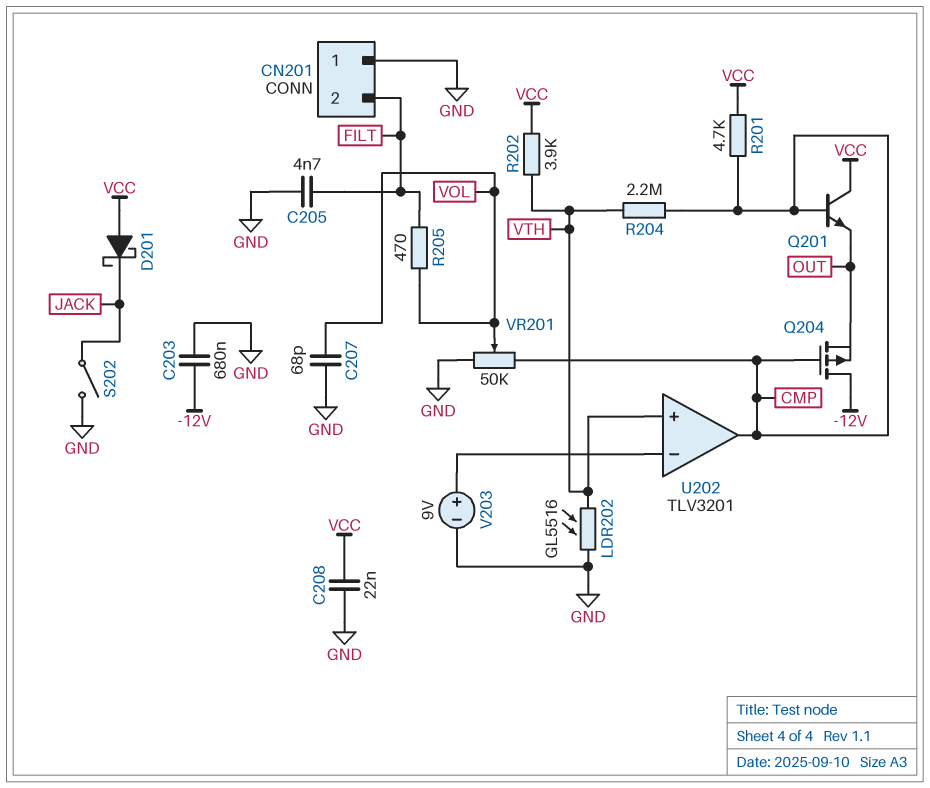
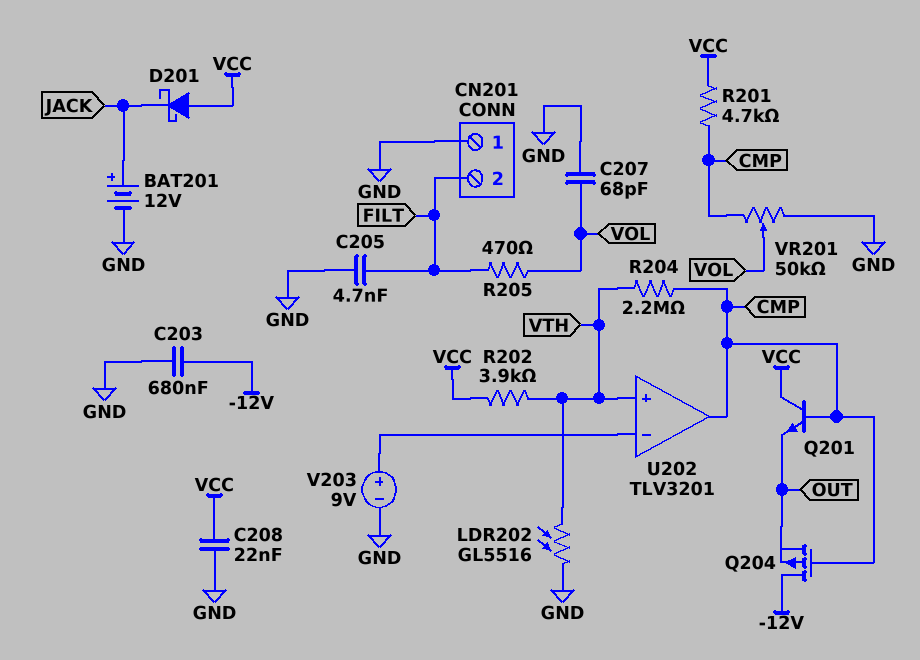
BAT201: none -> 12V (plus JACK, minus GND)
S202: switch (GND, JACK) -> none

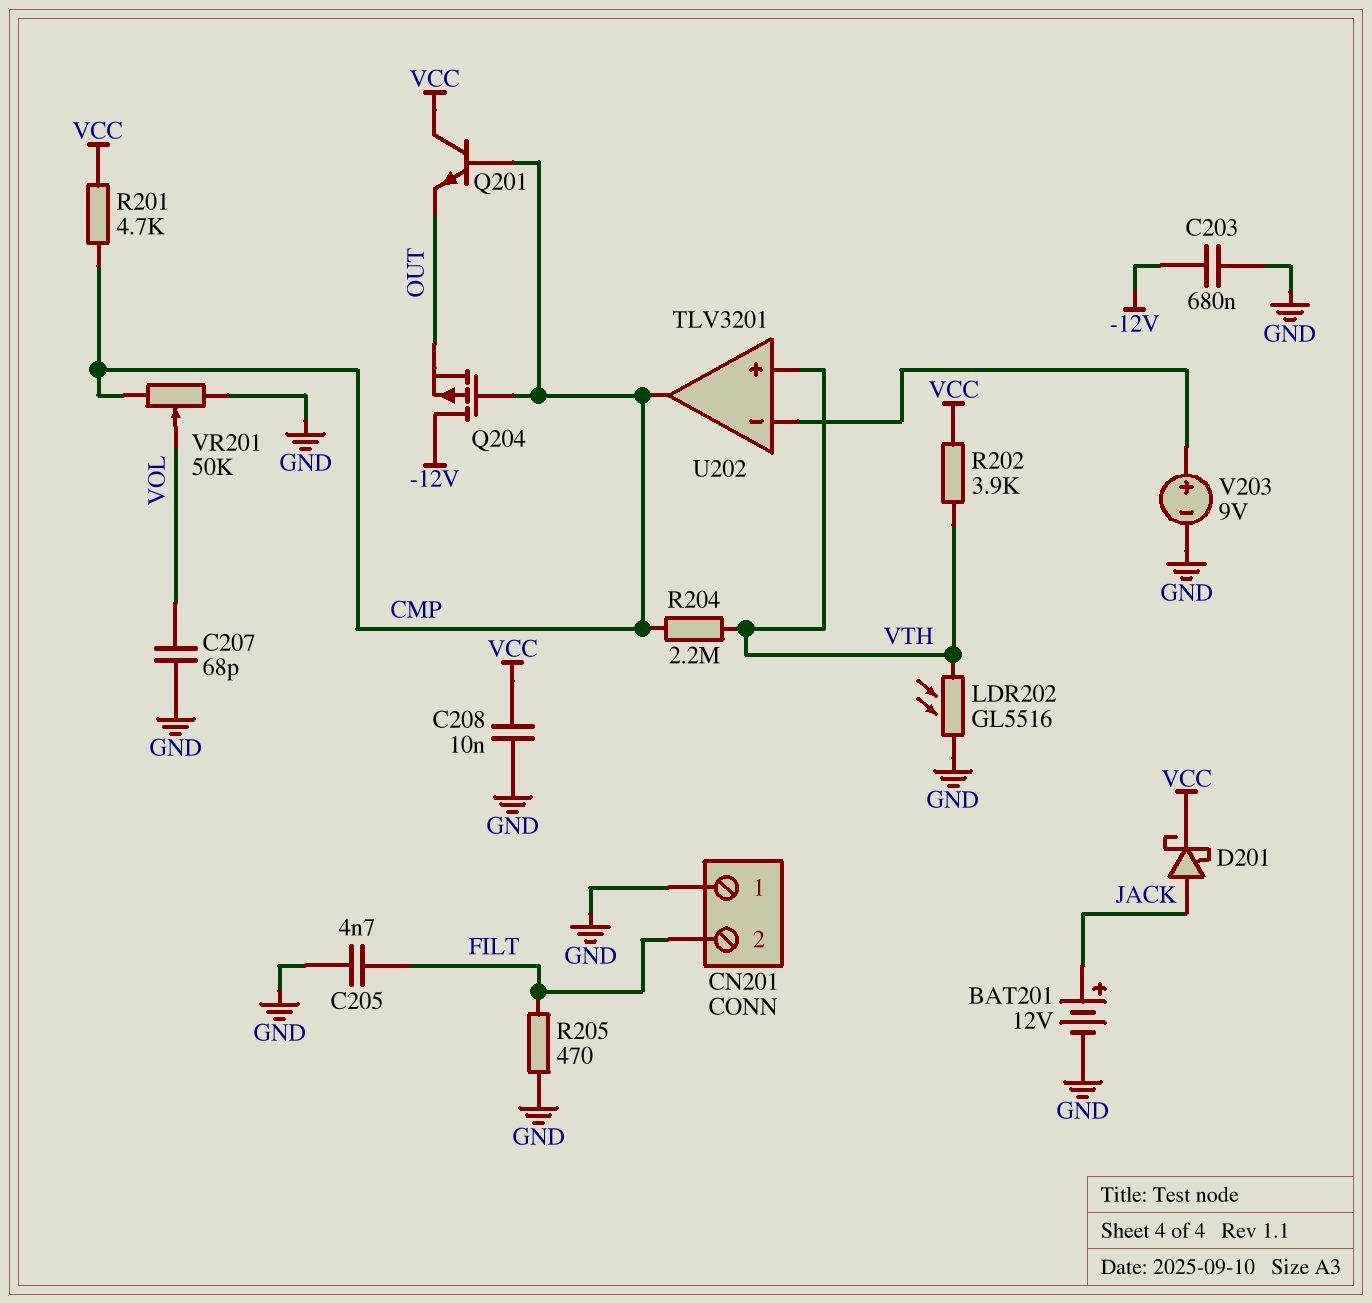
C208: 22nF (GND, VCC) -> 10nF (GND, VCC)
D201: schottky (A VCC, K JACK) -> schottky (A JACK, K VCC)
R205: 470 (FILT, VOL) -> 470 (FILT, GND)

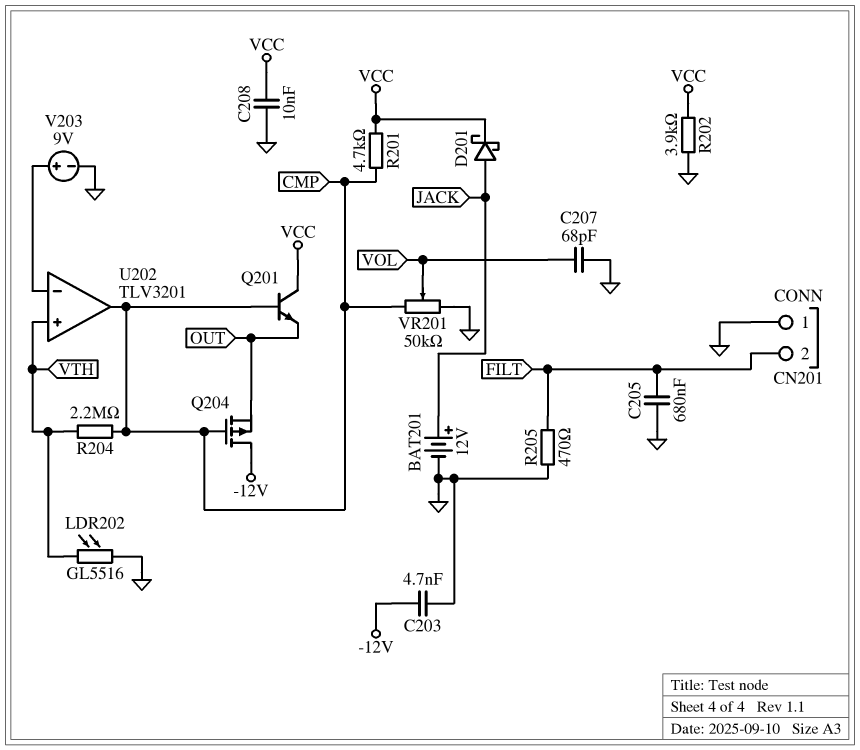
C203: 680nF (-12V, GND) -> 4.7nF (-12V, GND)
C205: 4.7nF (FILT, GND) -> 680nF (FILT, GND)
R202: 3.9k (VCC, VTH) -> 3.9k (GND, VCC)

